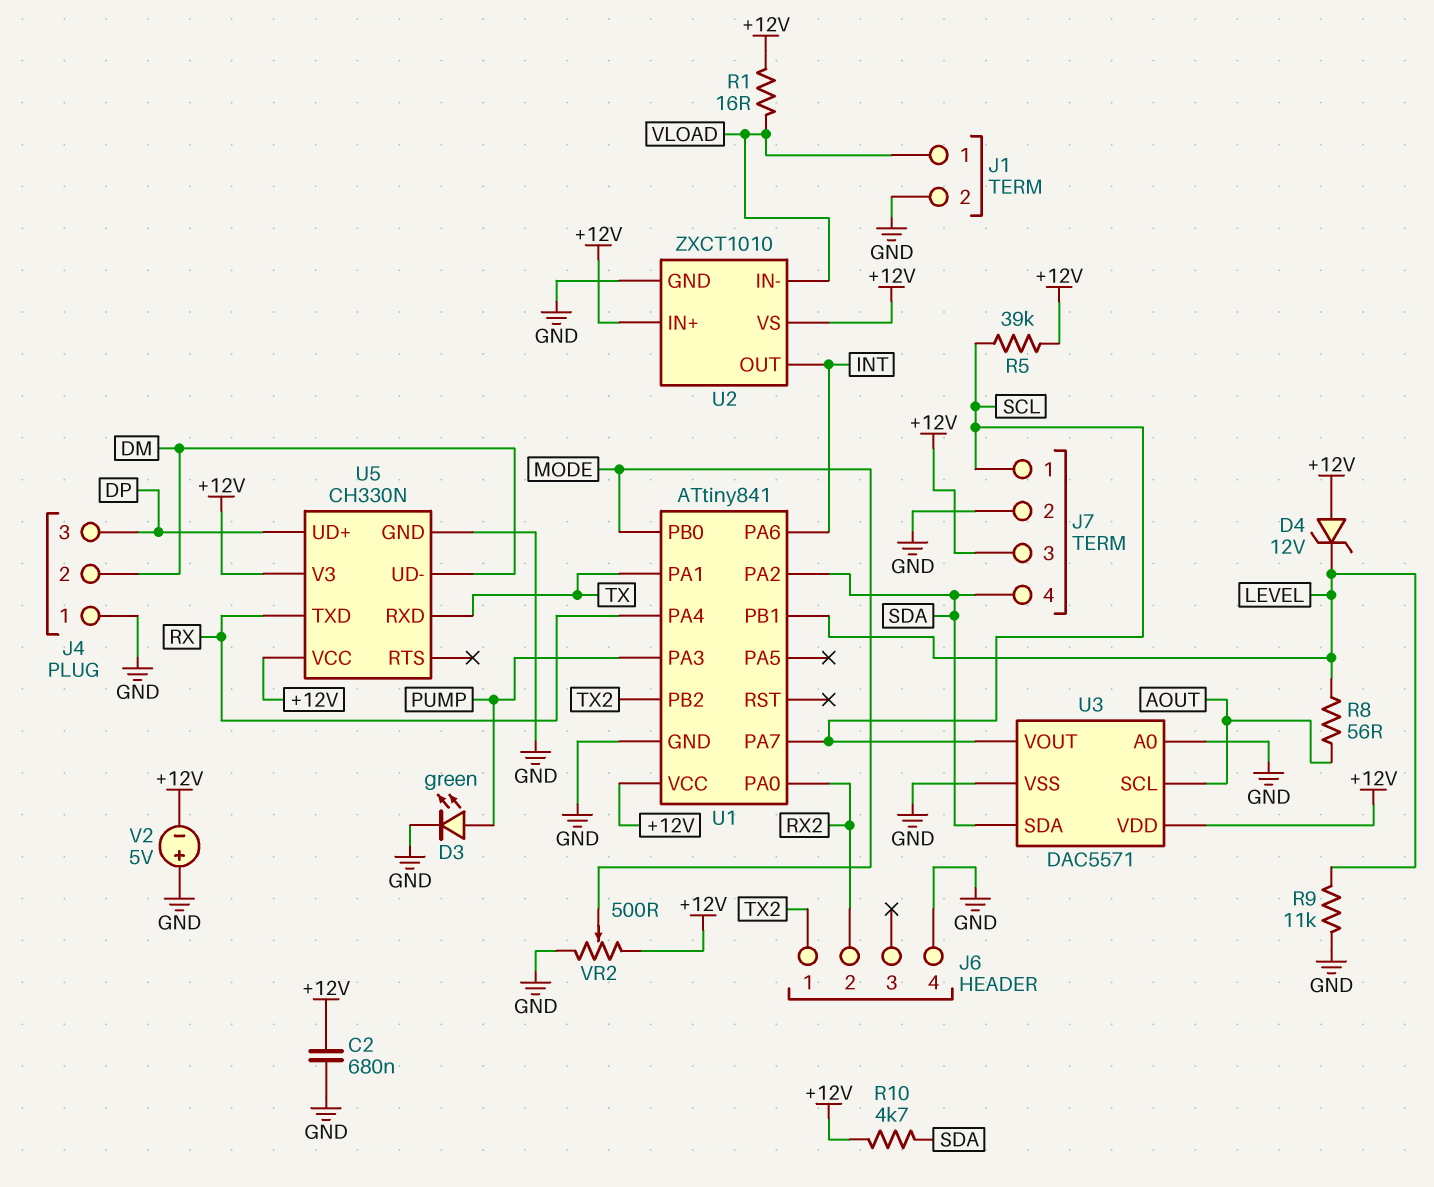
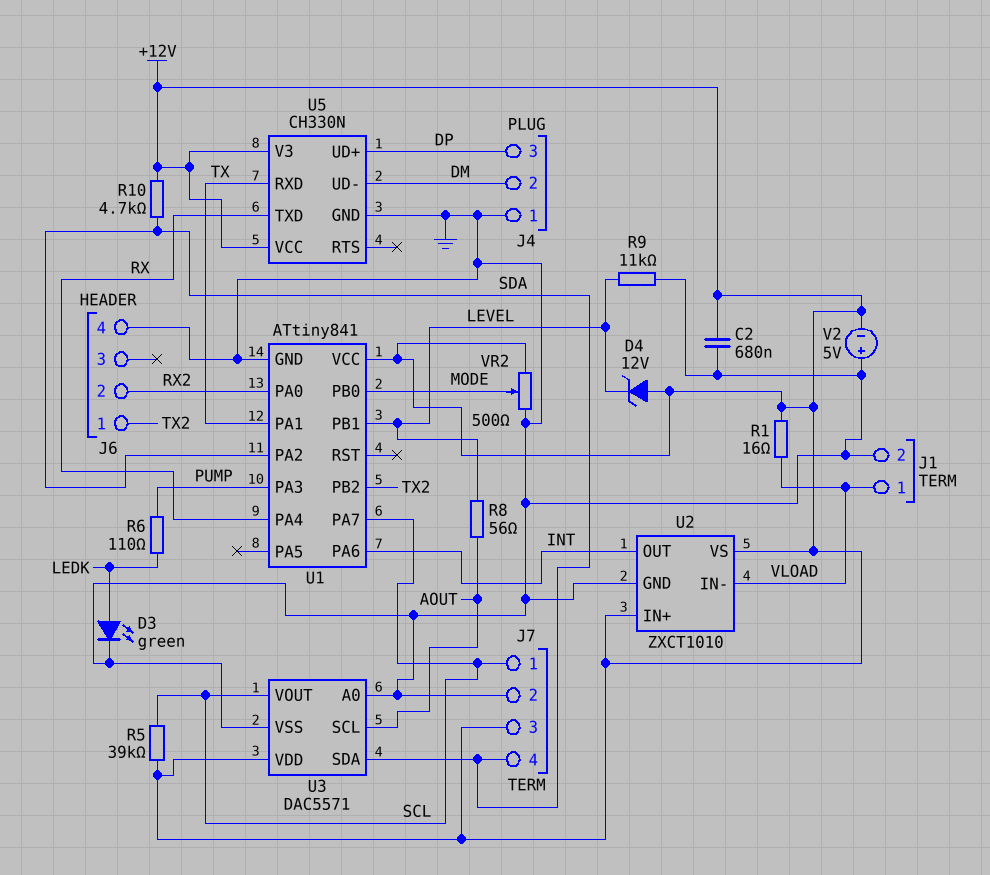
D3: LED green (A PUMP, K GND) -> LED green (A LEDK, K GND)
R6: none -> 110 (LEDK, PUMP)

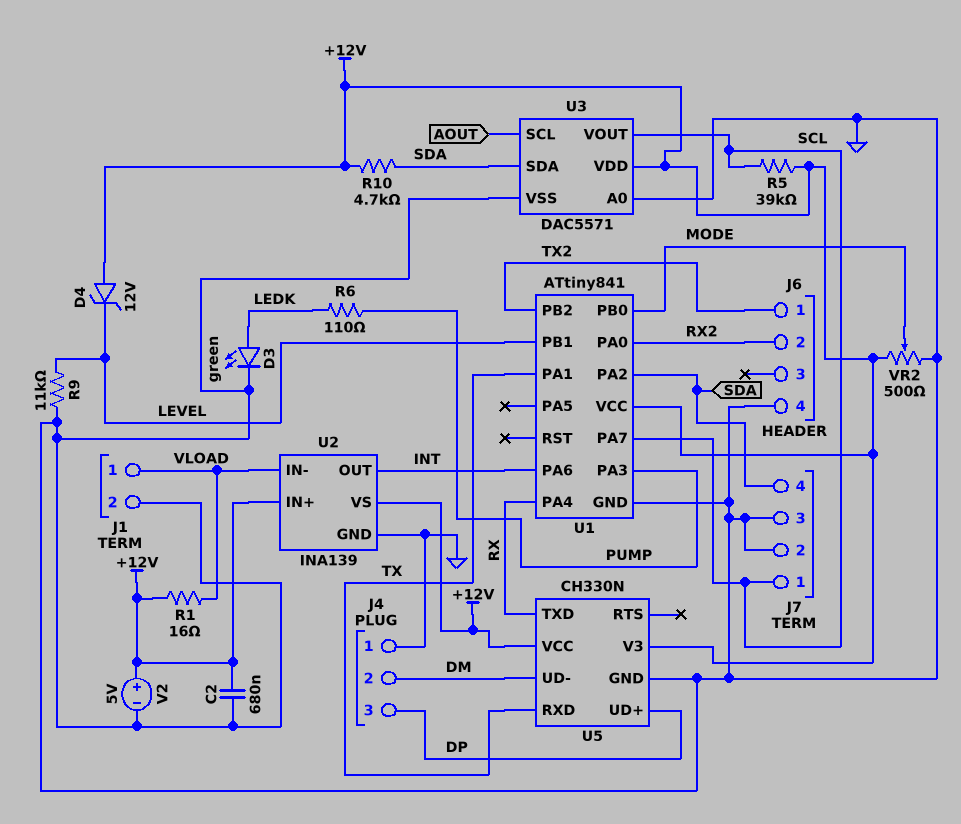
J7 pin 3: +12V -> GND
R8: 56 (AOUT, LEVEL) -> none
U2: ZXCT1010 -> INA139
V2: 5V (plus GND, minus +12V) -> 5V (plus +12V, minus GND)

